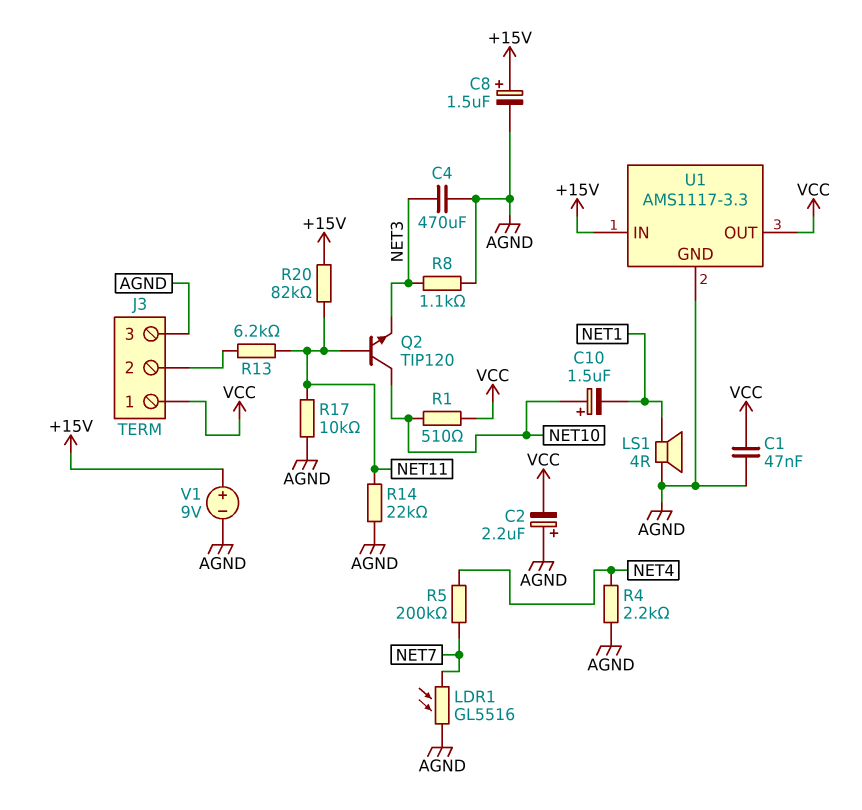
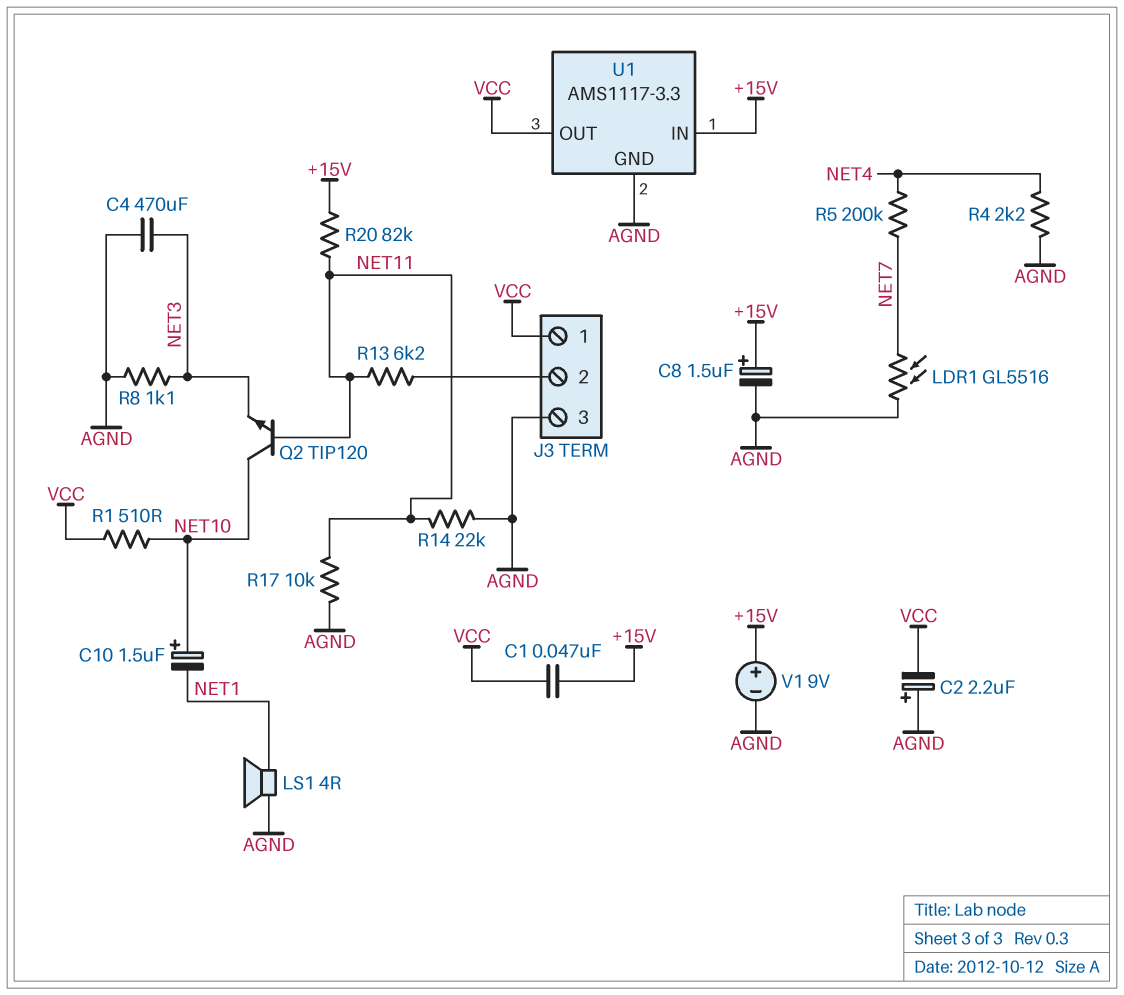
C1: 47nF (AGND, VCC) -> 47nF (+15V, VCC)

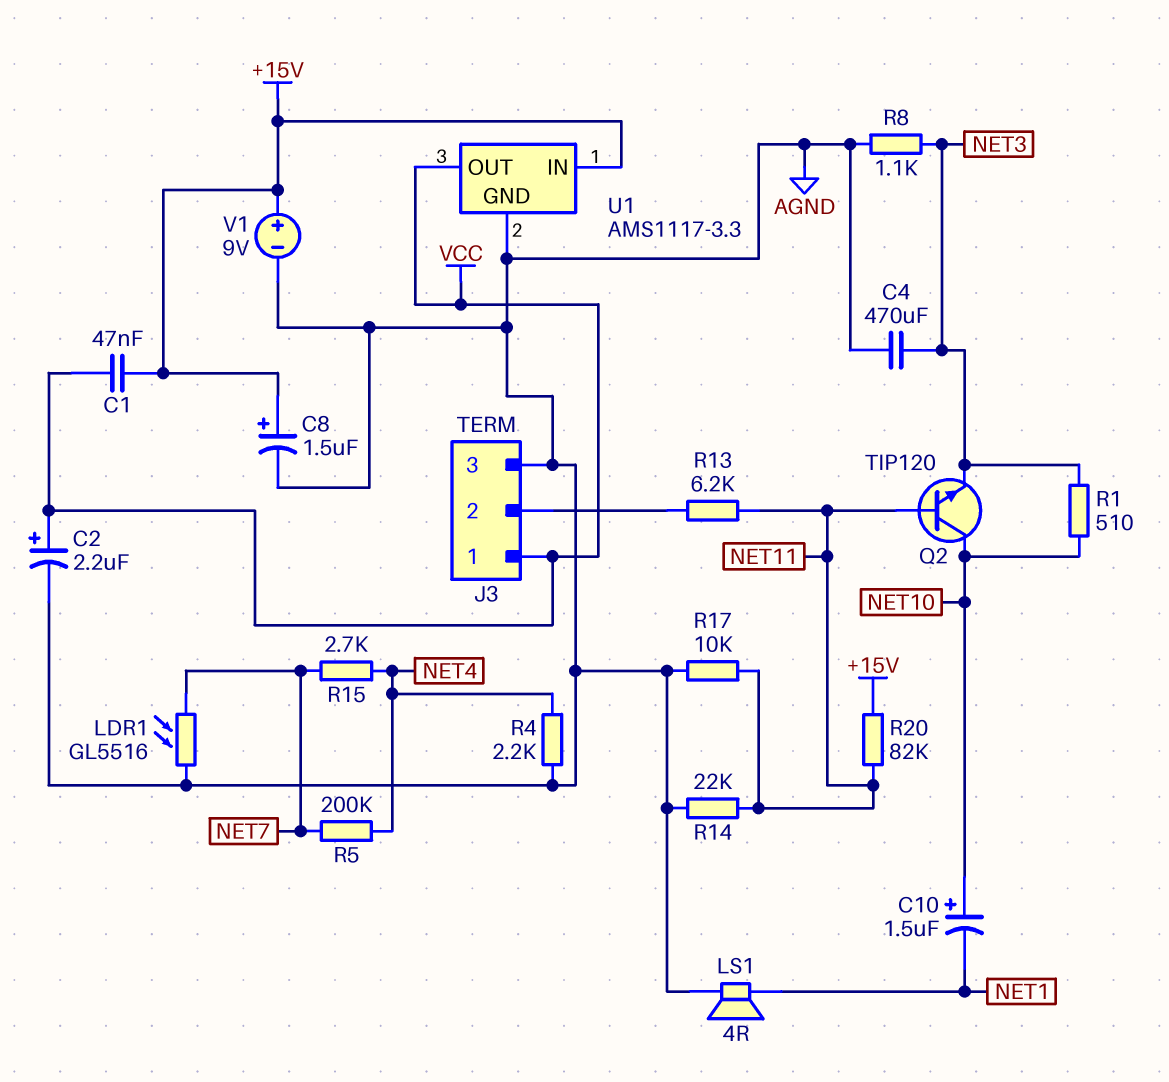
C2: 2.2uF (plus AGND, minus VCC) -> 2.2uF (plus VCC, minus AGND)
R1: 510 (NET10, VCC) -> 510 (NET3, NET10)
R15: none -> 2.7k (NET4, NET7)

